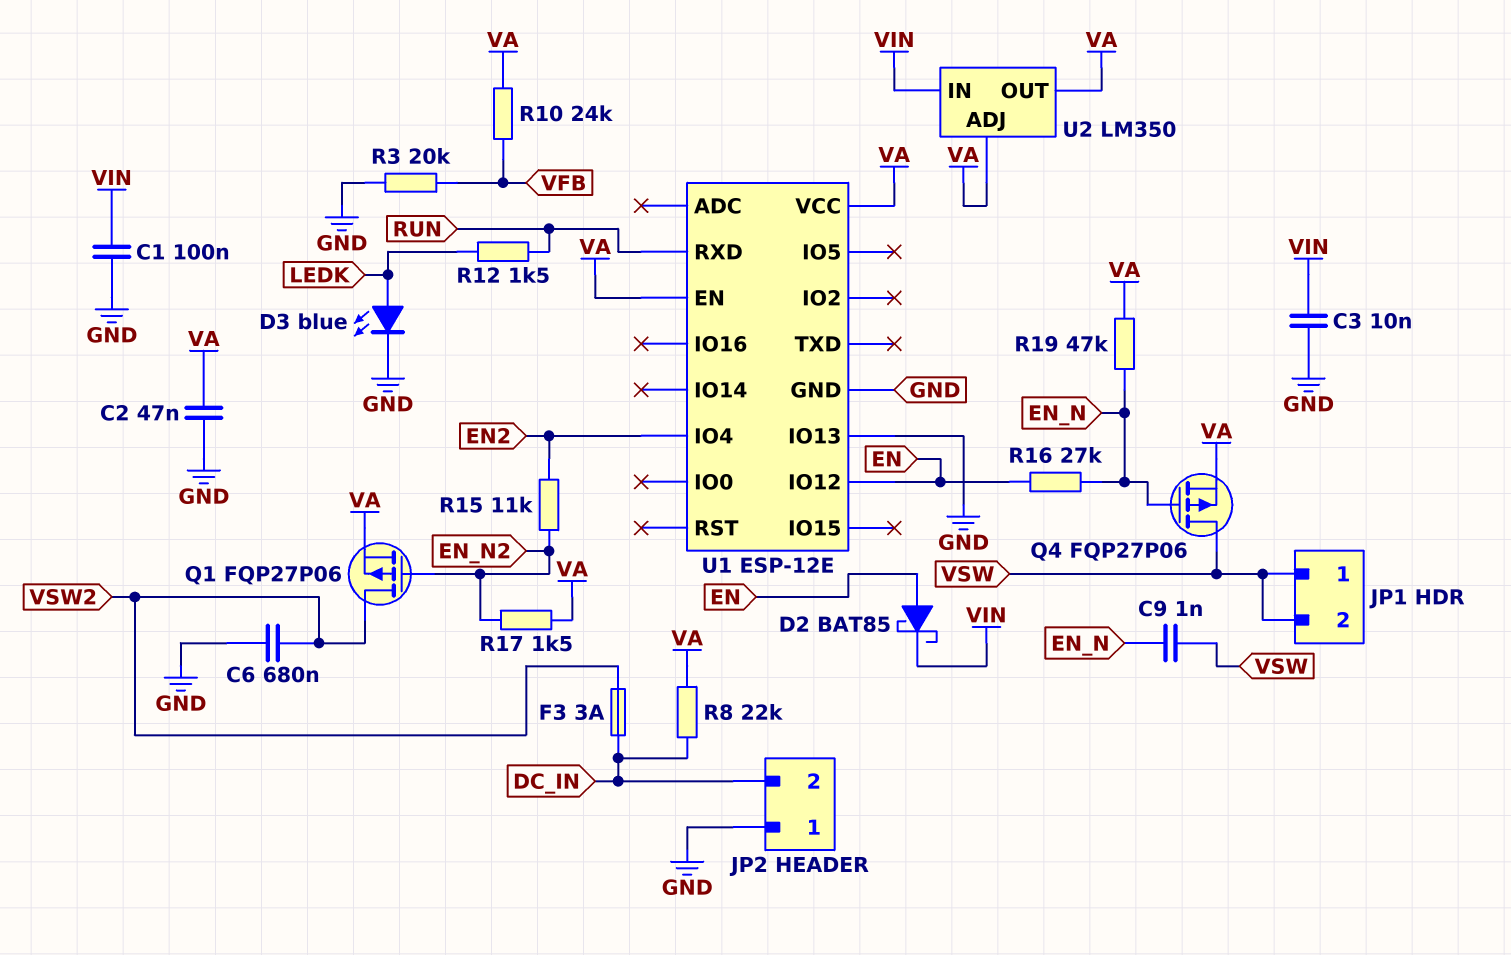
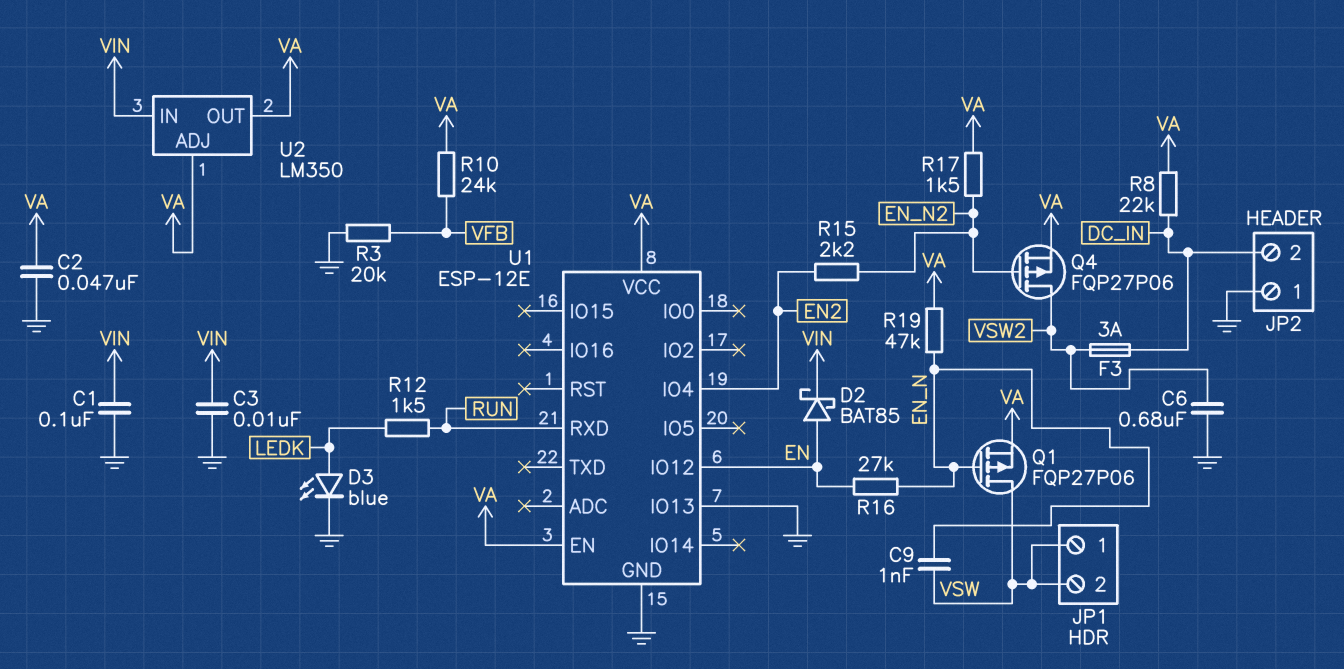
Q1: PMOS FQP27P06 (G EN_N2, D VSW2, S VA) -> PMOS FQP27P06 (G EN_N, D VSW, S VA)
Q4: PMOS FQP27P06 (G EN_N, D VSW, S VA) -> PMOS FQP27P06 (G EN_N2, D VSW2, S VA)
R15: 11k (EN2, EN_N2) -> 2.2k (EN2, EN_N2)

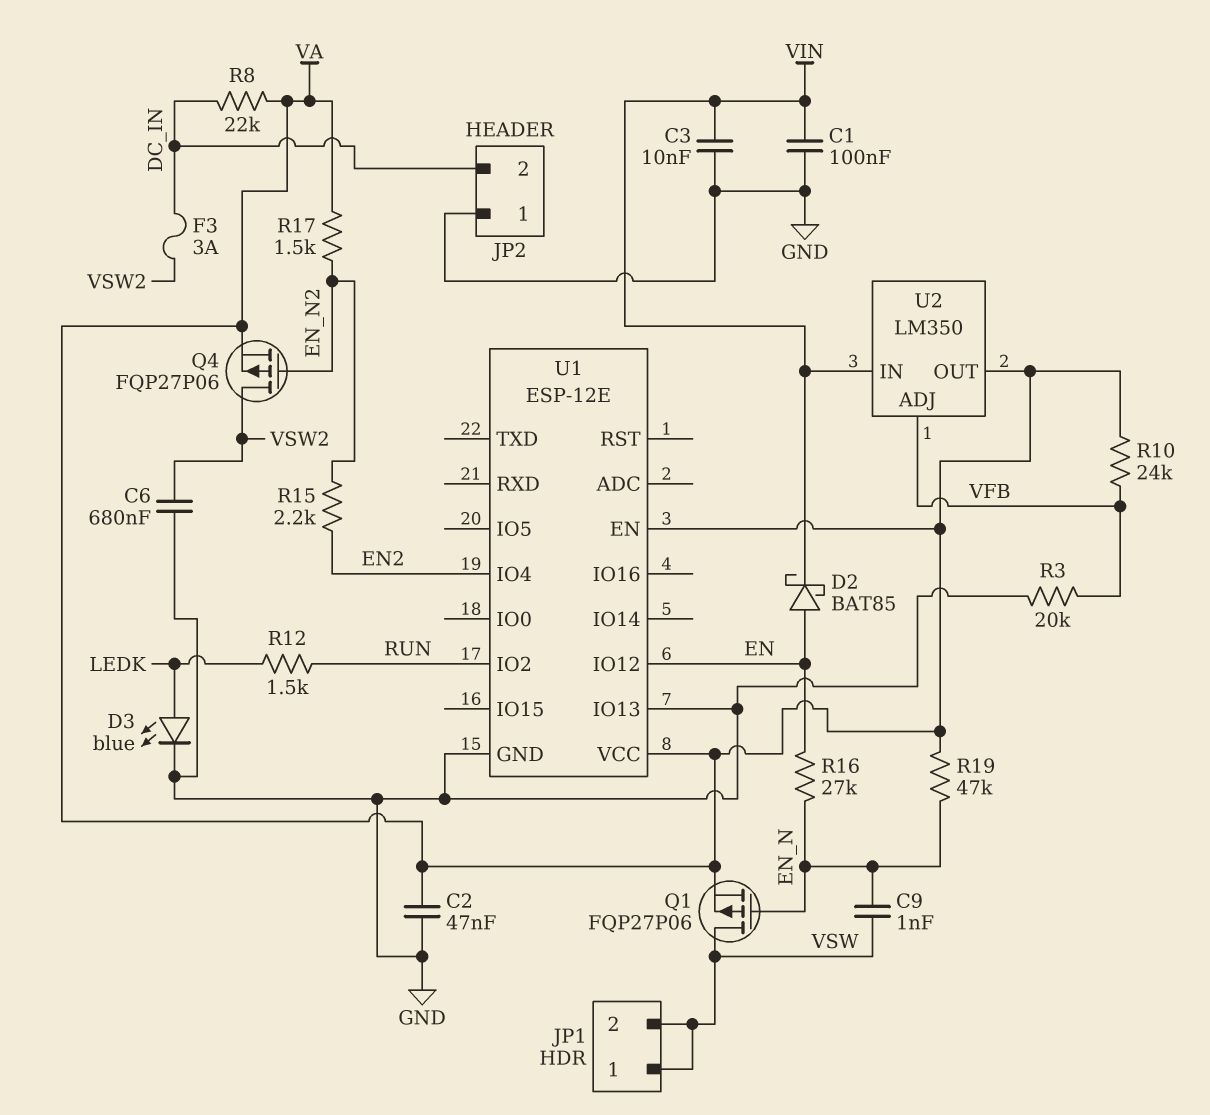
U1 pin IO2: none -> RUN
U1 pin RXD: RUN -> none
U2 pin ADJ: VA -> VFB

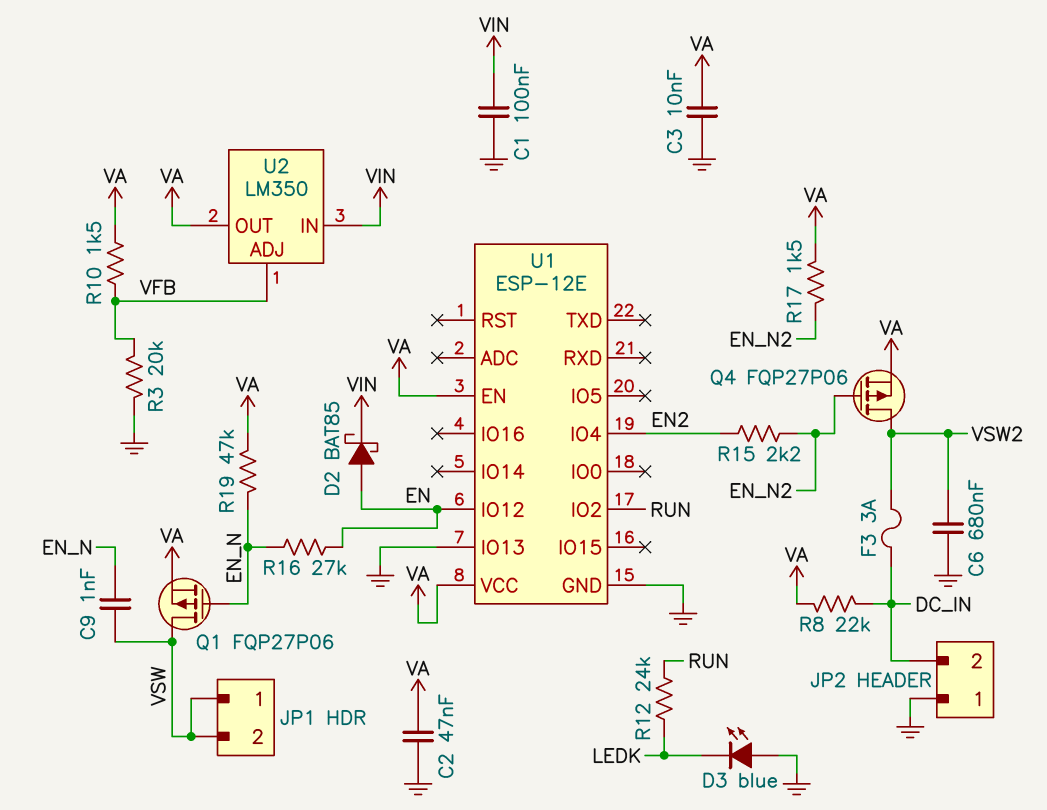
C3: 10nF (GND, VIN) -> 10nF (GND, VA)
D3: LED blue (A LEDK, K GND) -> LED blue (A GND, K LEDK)
R10: 24k (VA, VFB) -> 1.5k (VA, VFB)
R12: 1.5k (LEDK, RUN) -> 24k (LEDK, RUN)

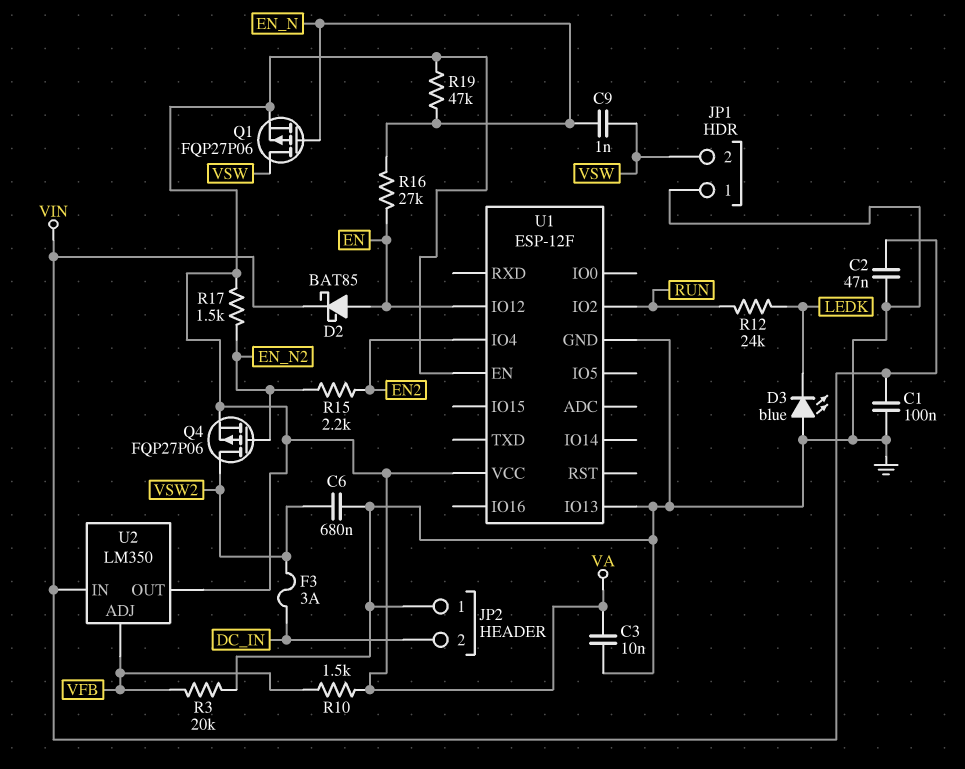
C2: 47nF (GND, VA) -> 47nF (GND, VIN)
JP1 pin 1: VSW -> GND
R8: 22k (DC_IN, VA) -> none
U1: ESP-12E -> ESP-12F

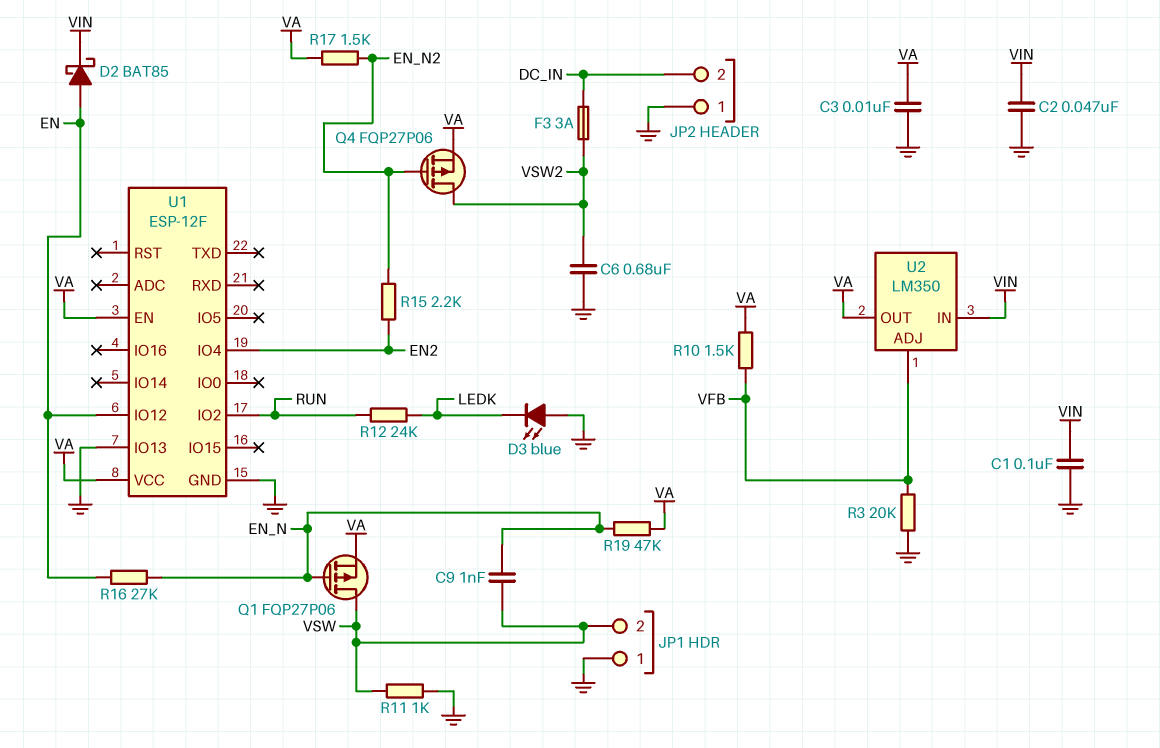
R11: none -> 1k (GND, VSW)

